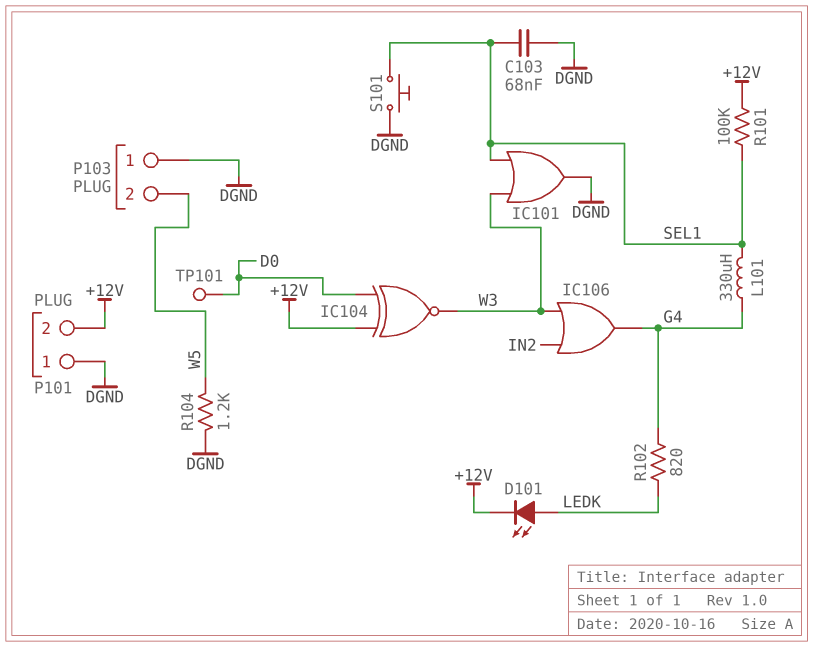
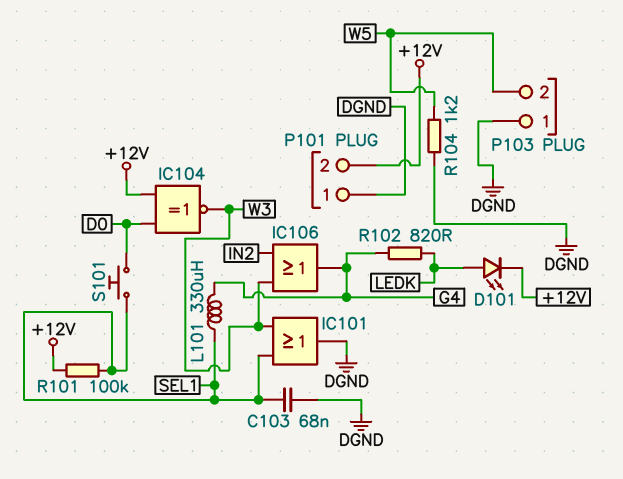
S101: button (DGND, SEL1) -> button (D0, SEL1)
TP101: test point (D0) -> none

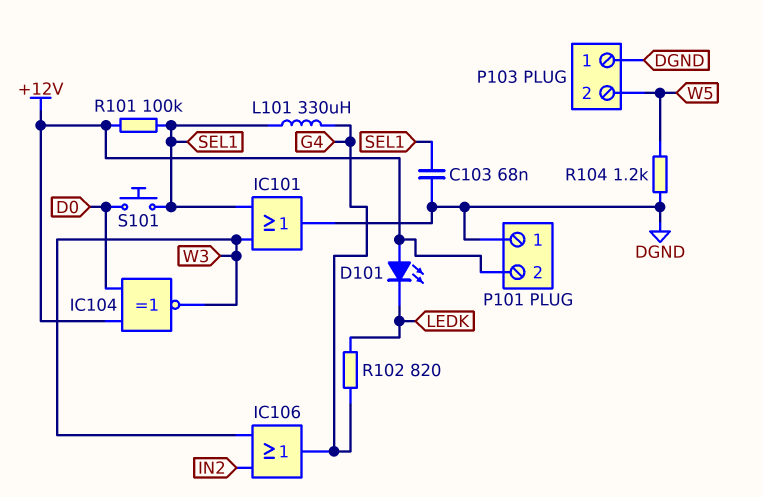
D101: LED (A LEDK, K +12V) -> LED (A +12V, K LEDK)

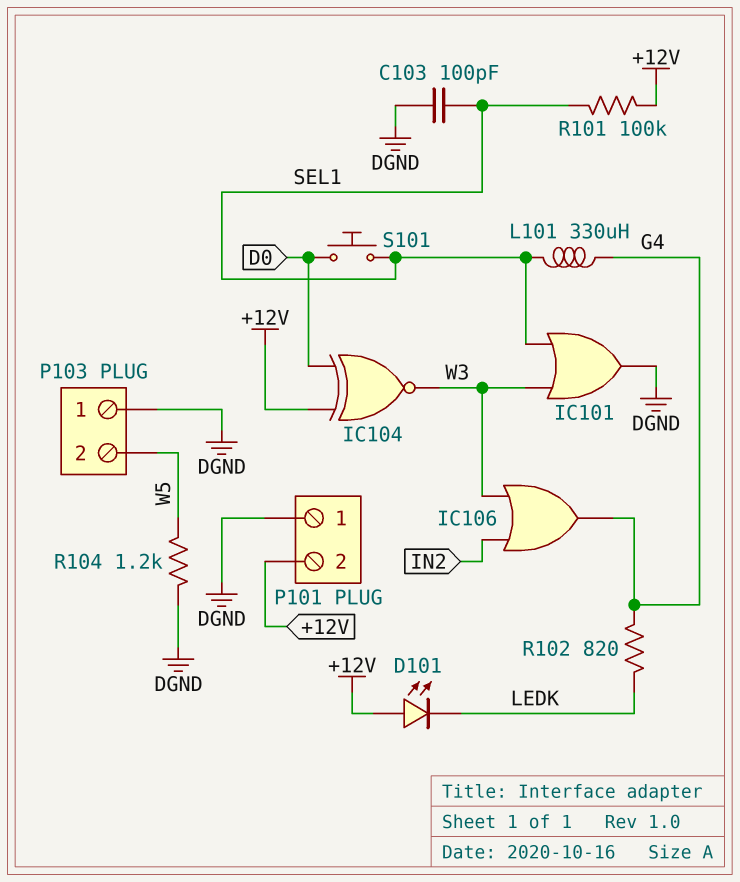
C103: 68nF (DGND, SEL1) -> 100pF (DGND, SEL1)

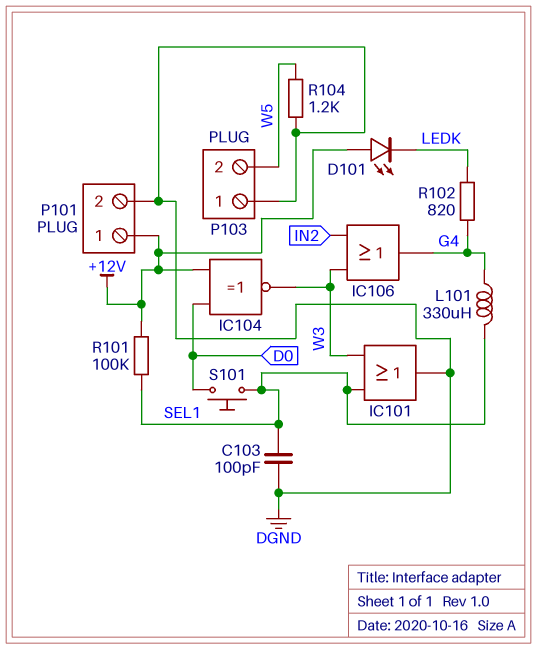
P101 pin 1: DGND -> +12V
P101 pin 2: +12V -> DGND

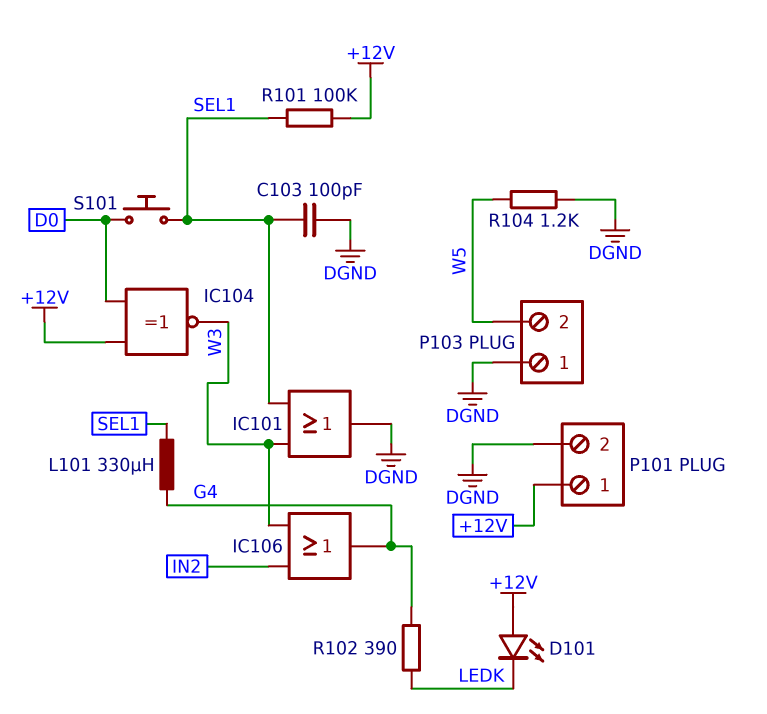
R102: 820 (G4, LEDK) -> 390 (G4, LEDK)

